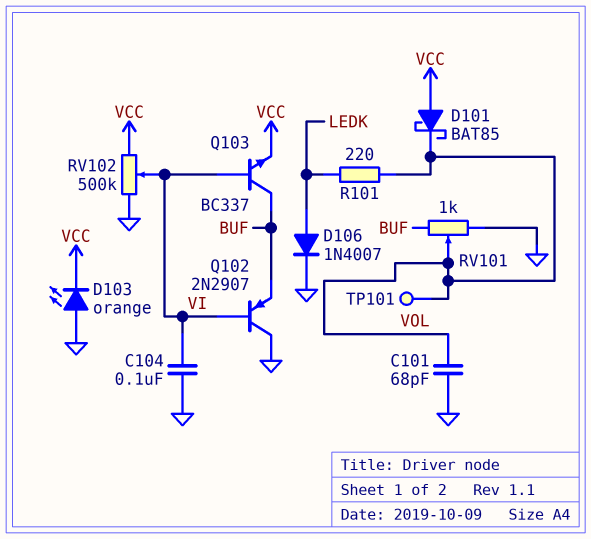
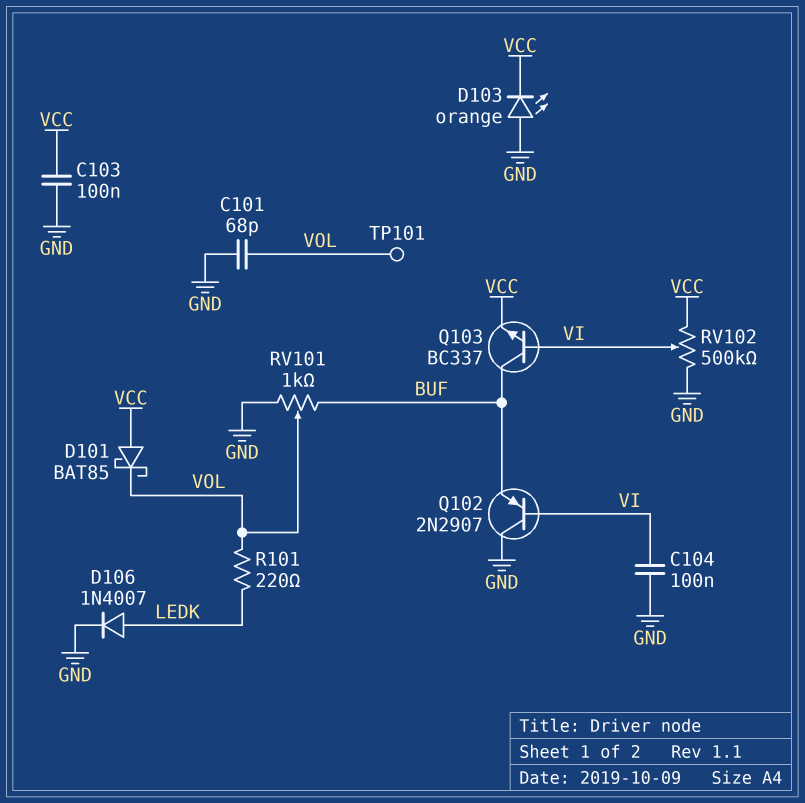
C103: none -> 100nF (GND, VCC)

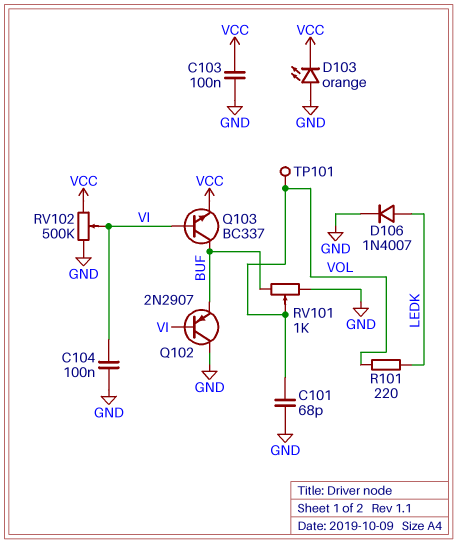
D101: schottky BAT85 (A VCC, K VOL) -> none

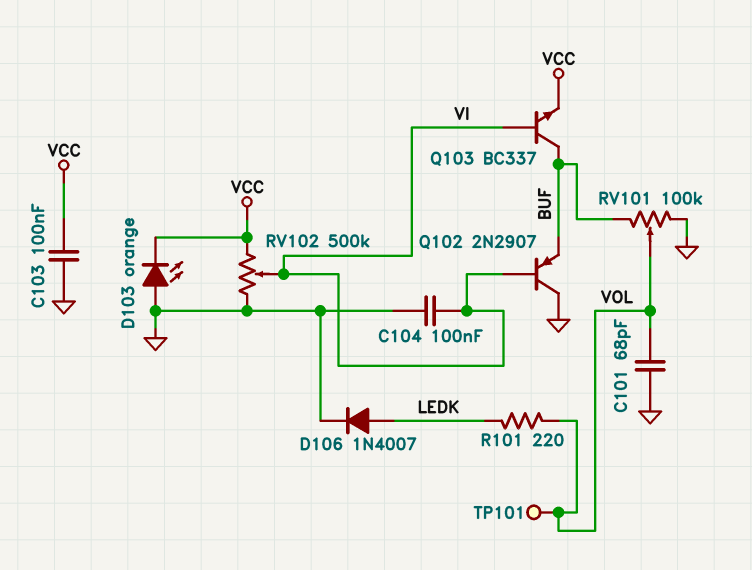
RV101: 1k (BUF, GND, wiper VOL) -> 100k (BUF, GND, wiper VOL)

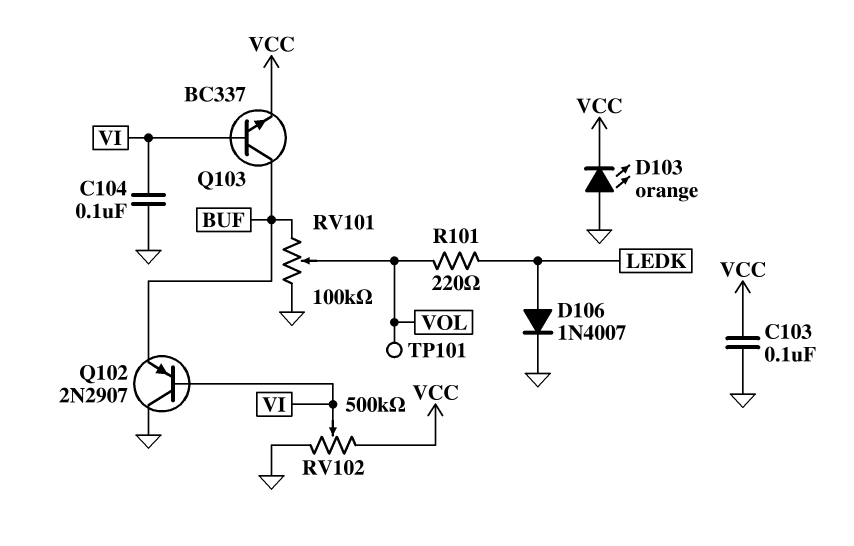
C101: 68pF (GND, VOL) -> none

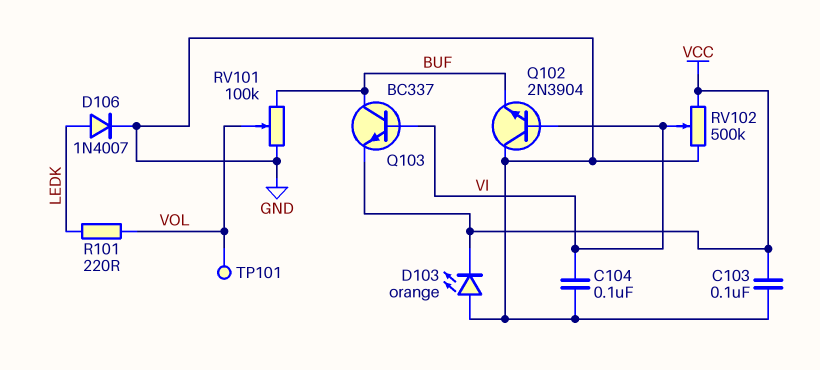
Q102: PNP 2N2907 (B VI, C GND, E BUF) -> NPN 2N3904 (B VI, C GND, E BUF)

